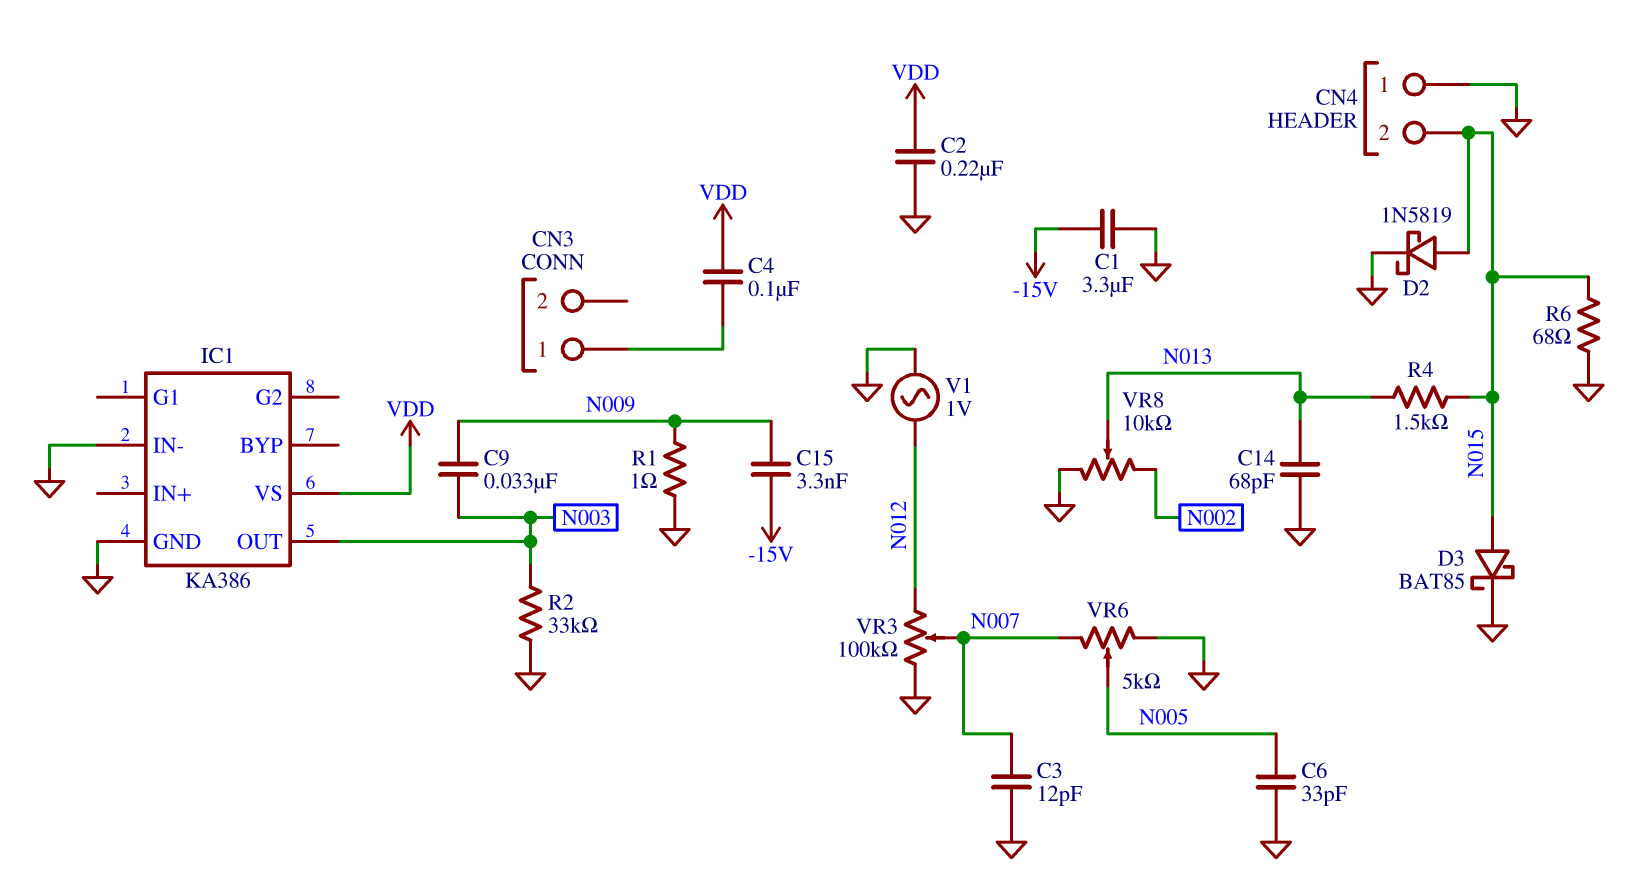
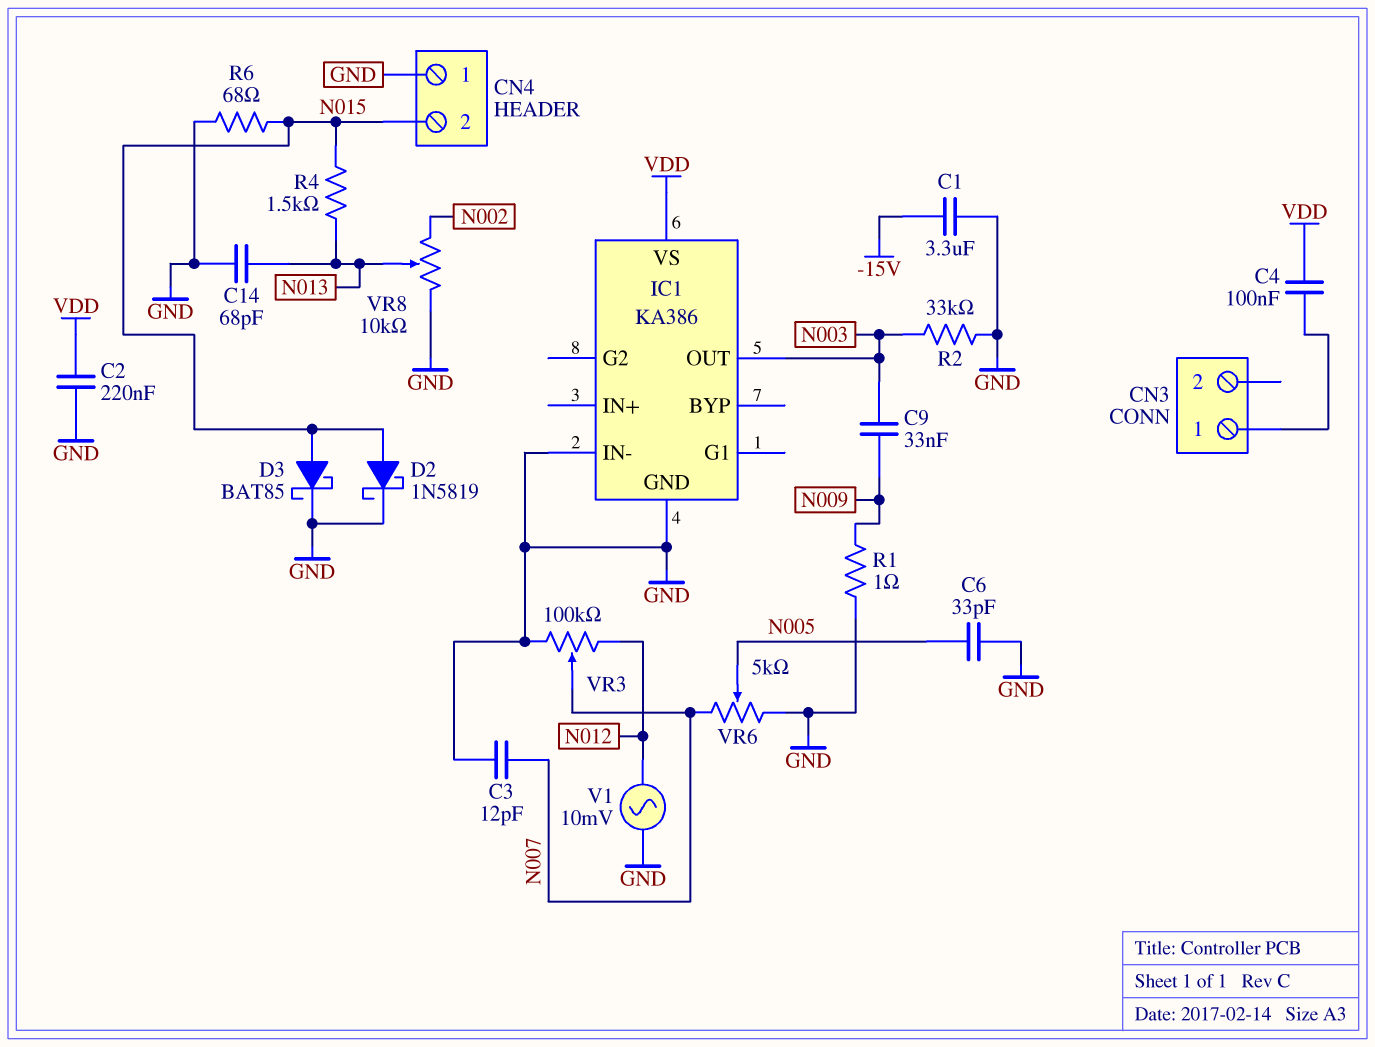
C15: 3.3nF (-15V, N009) -> none
V1: AC 1V (GND, N012) -> AC 10mV (GND, N012)

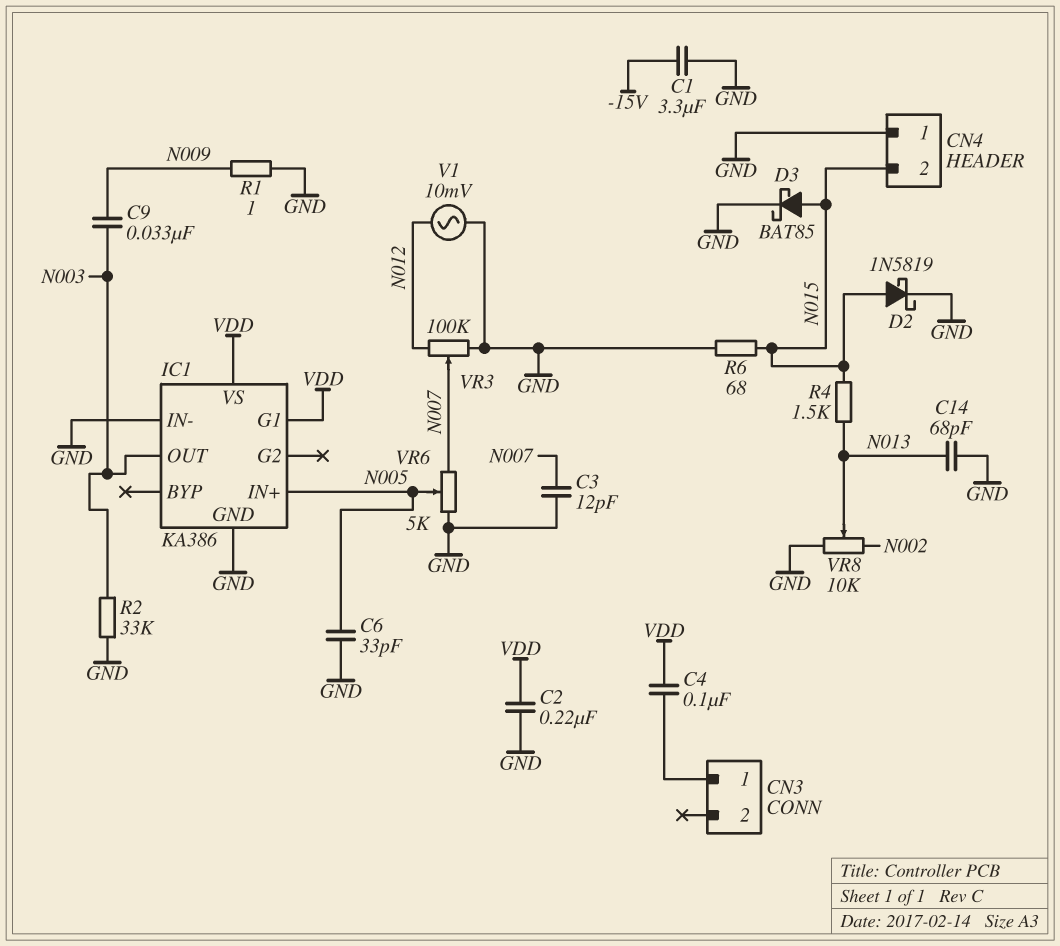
IC1 pin G1: none -> VDD
IC1 pin IN+: none -> N005

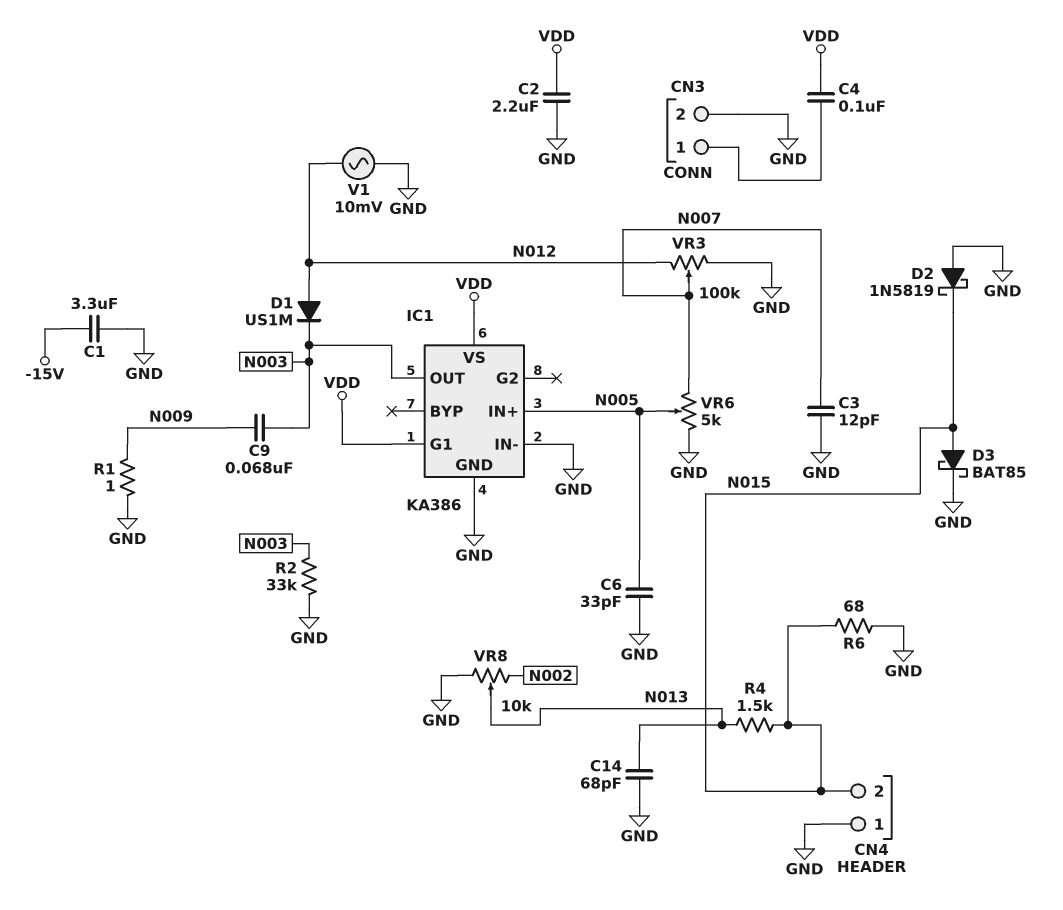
C2: 220nF (GND, VDD) -> 2.2uF (GND, VDD)
C9: 33nF (N003, N009) -> 68nF (N003, N009)
CN3 pin 2: none -> GND
D1: none -> diode US1M (A N012, K N003)
D2: schottky 1N5819 (A N015, K GND) -> schottky 1N5819 (A GND, K N015)

